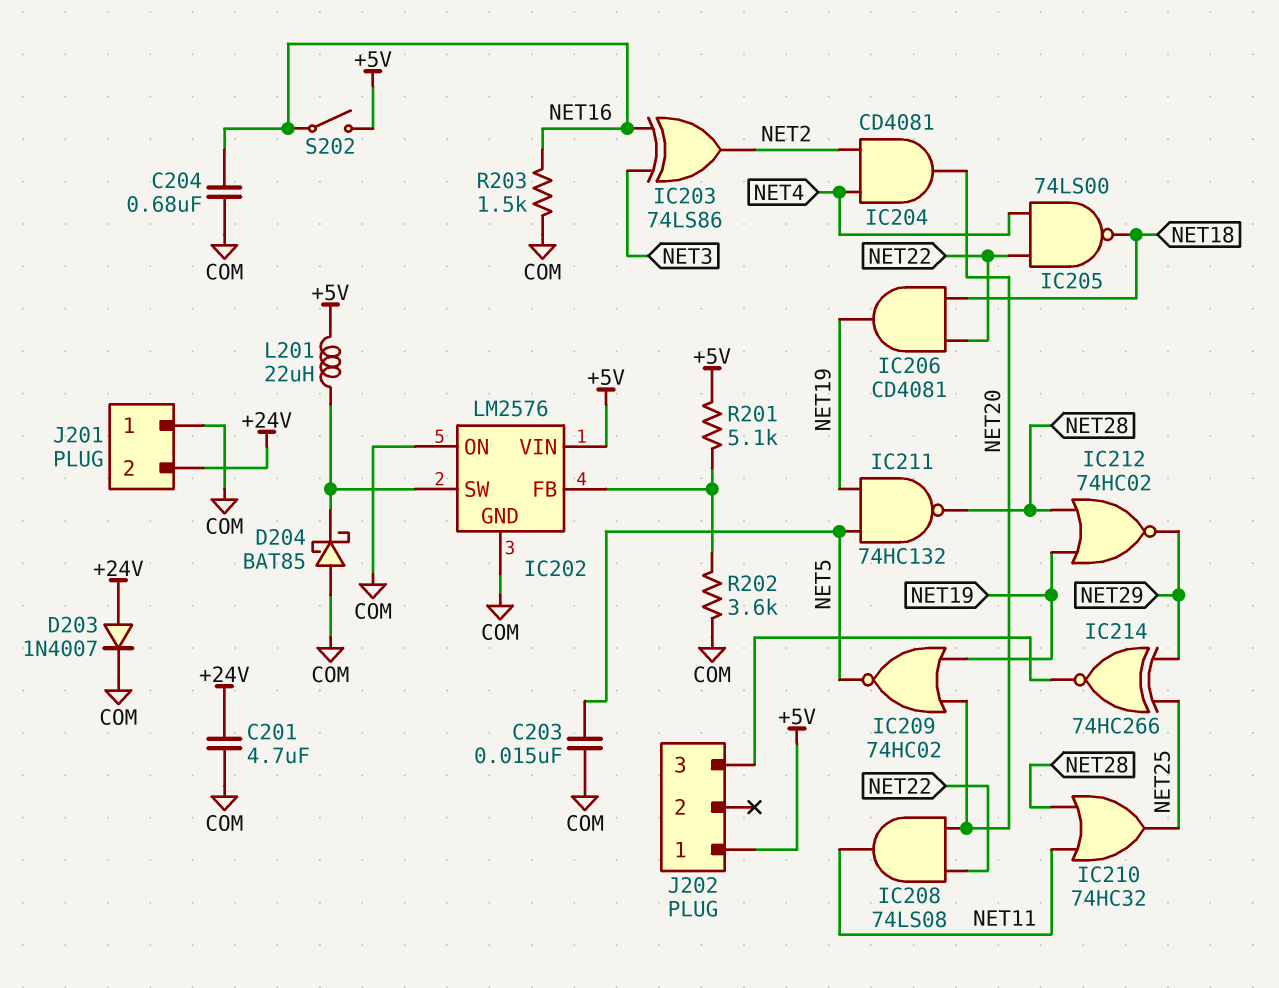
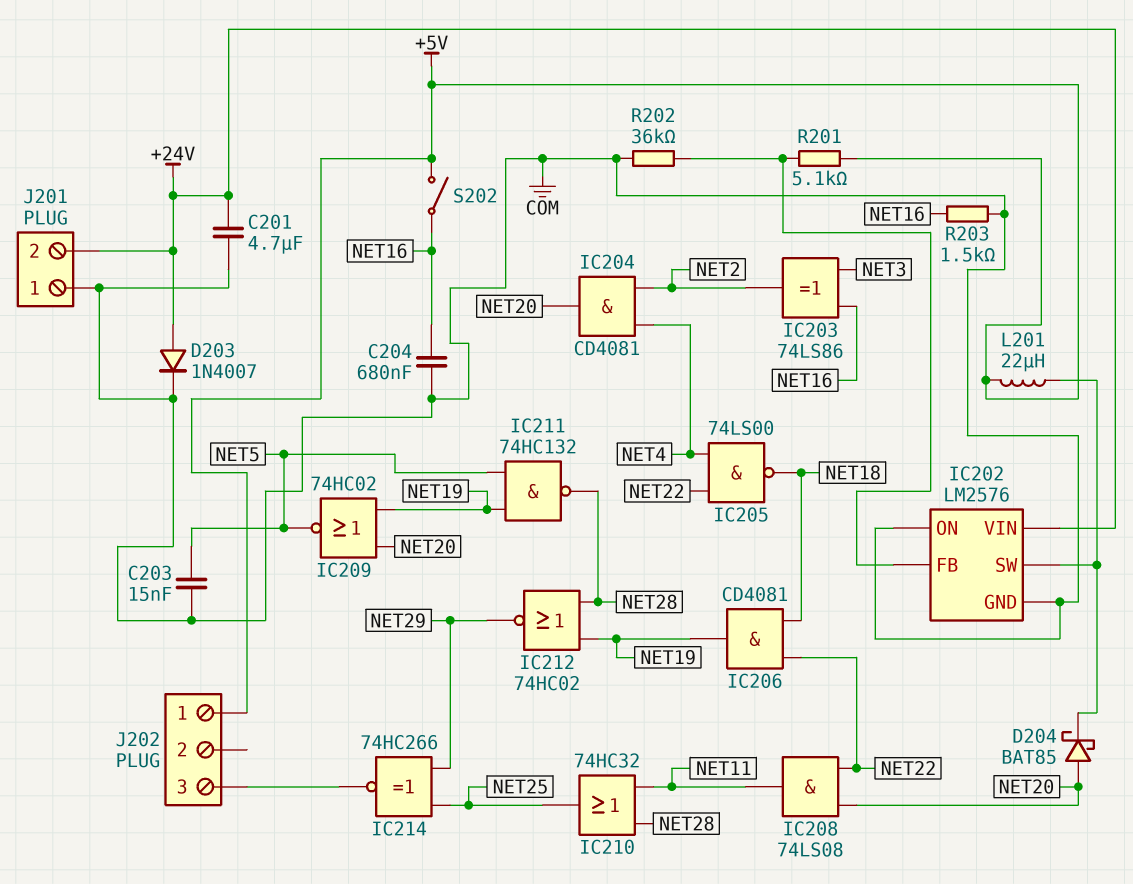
D204: schottky BAT85 (A COM, K IC202/SW) -> schottky BAT85 (A NET20, K IC202/SW)
IC202 pin VIN: +5V -> +24V
R202: 3.6k (COM, IC202/FB) -> 36k (COM, IC202/FB)

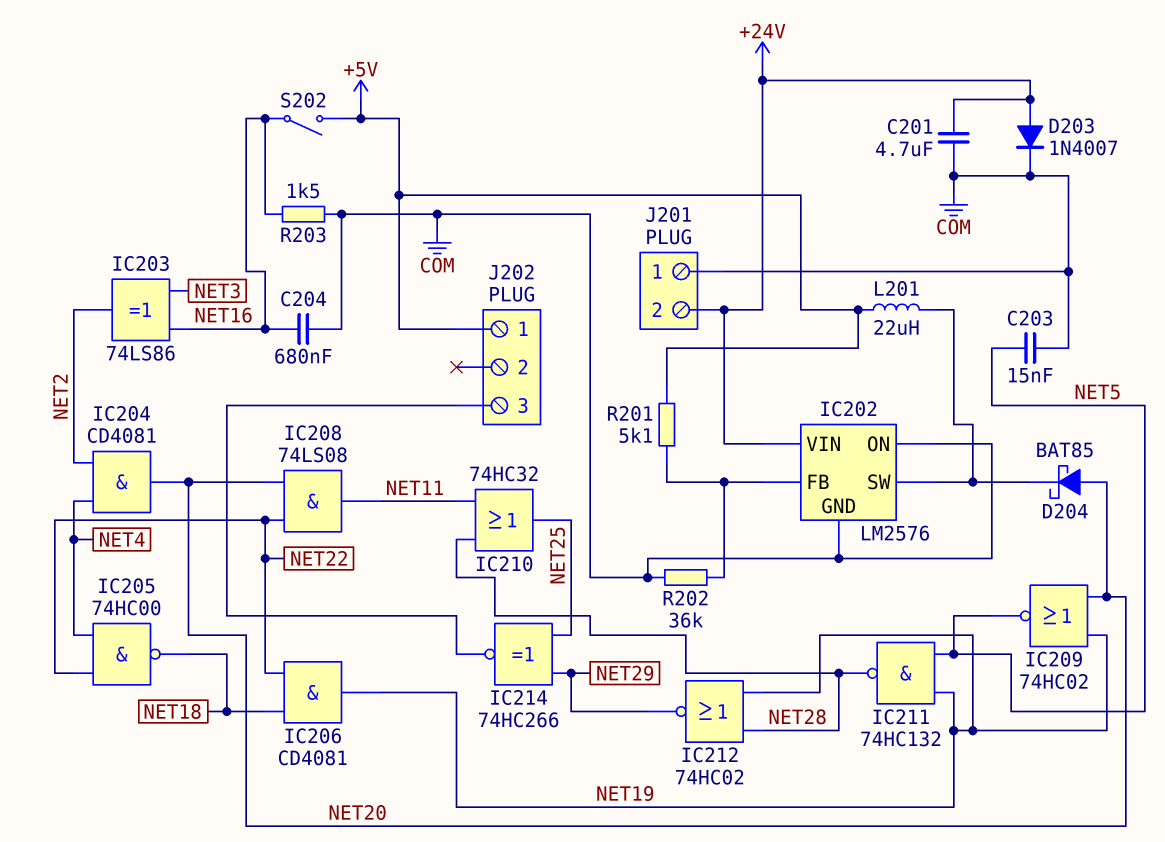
IC205: NAND 74LS00 (in NET4, in NET22, out NET18) -> NAND 74HC00 (in NET4, in NET22, out NET18)

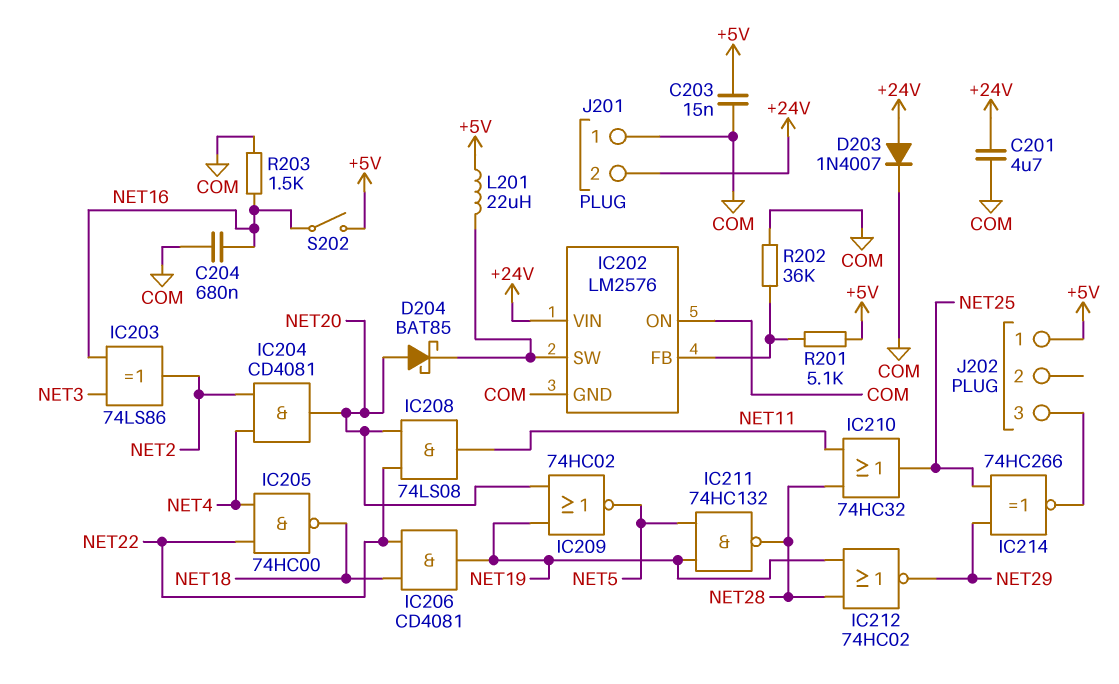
C203: 15nF (COM, NET5) -> 15nF (+5V, COM)

